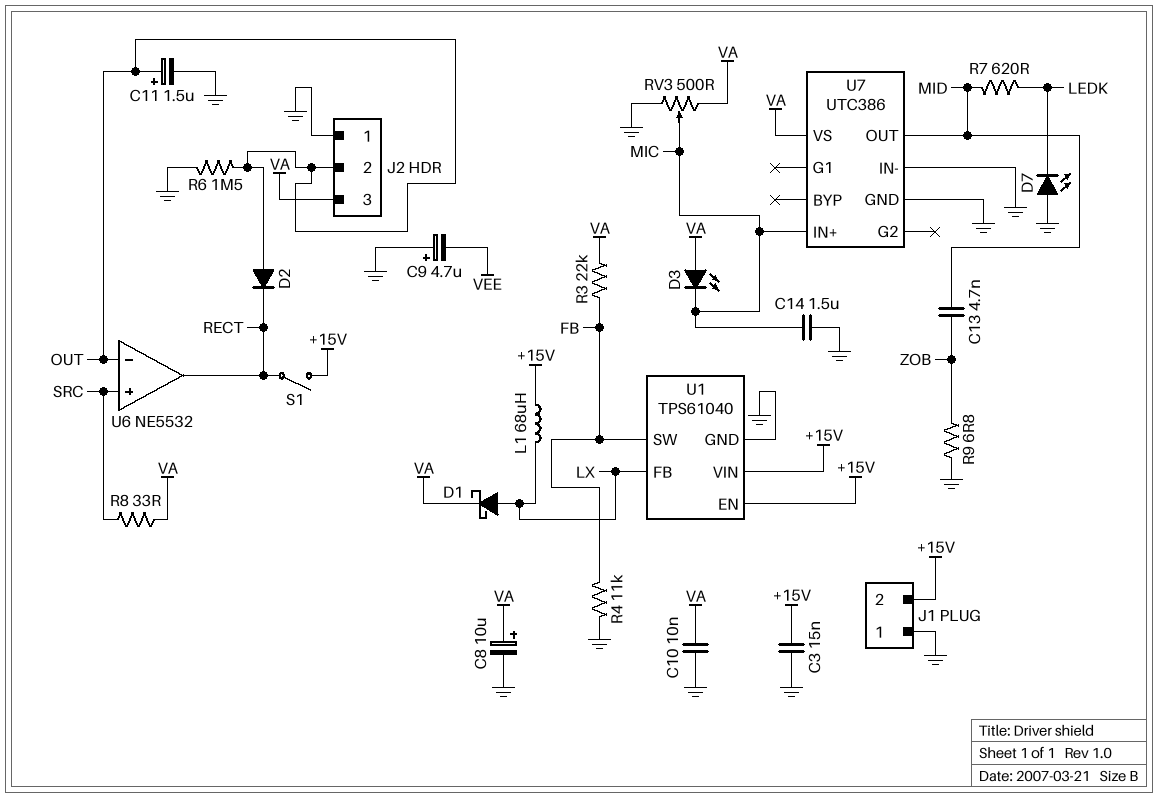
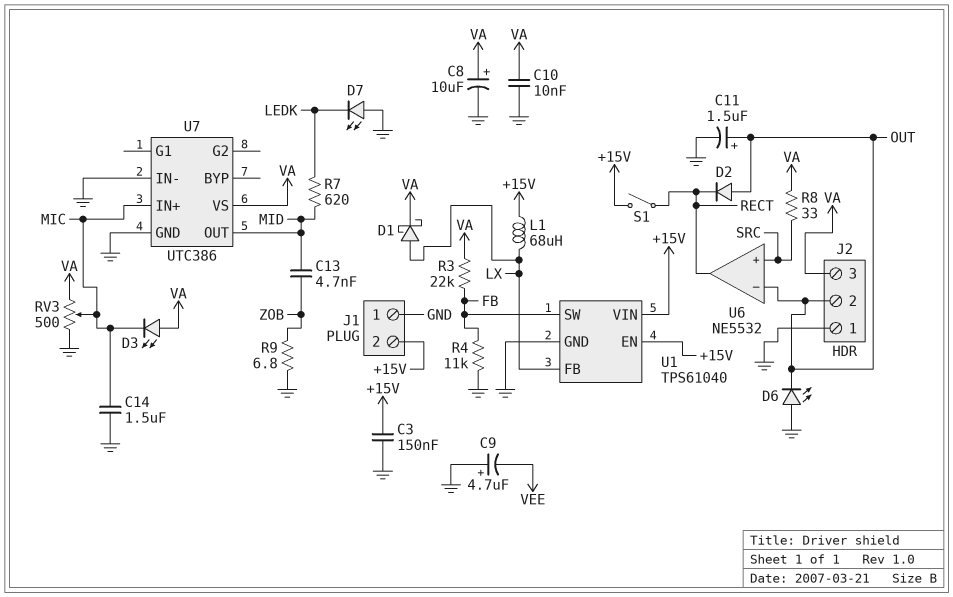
C3: 15nF (+15V, GND) -> 150nF (+15V, GND)
D6: none -> LED (A GND, K OUT)
R6: 1.5M (GND, OUT) -> none

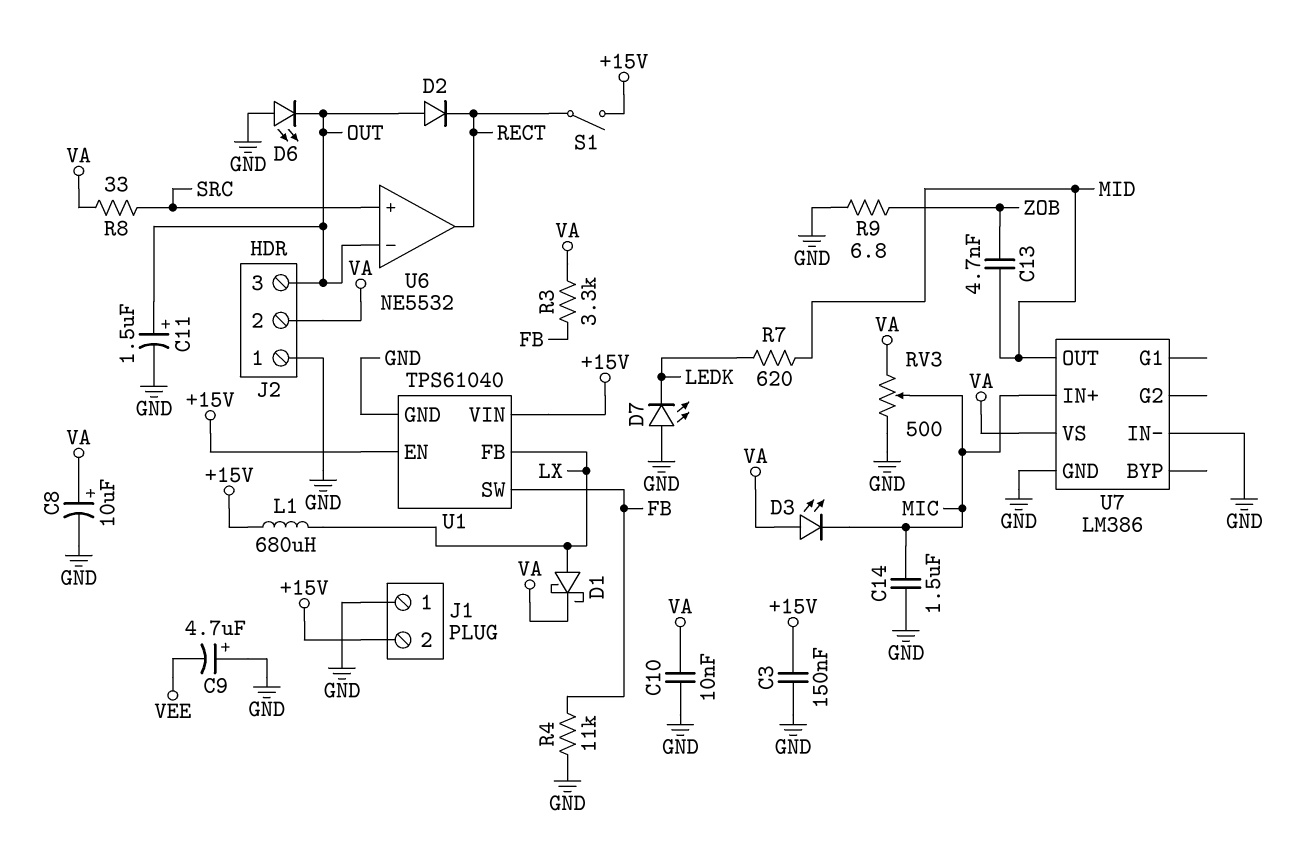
J2 pin 2: OUT -> VA
J2 pin 3: VA -> OUT
L1: 68uH (+15V, LX) -> 680uH (+15V, LX)
R3: 22k (FB, VA) -> 3.3k (FB, VA)
U7: UTC386 -> LM386

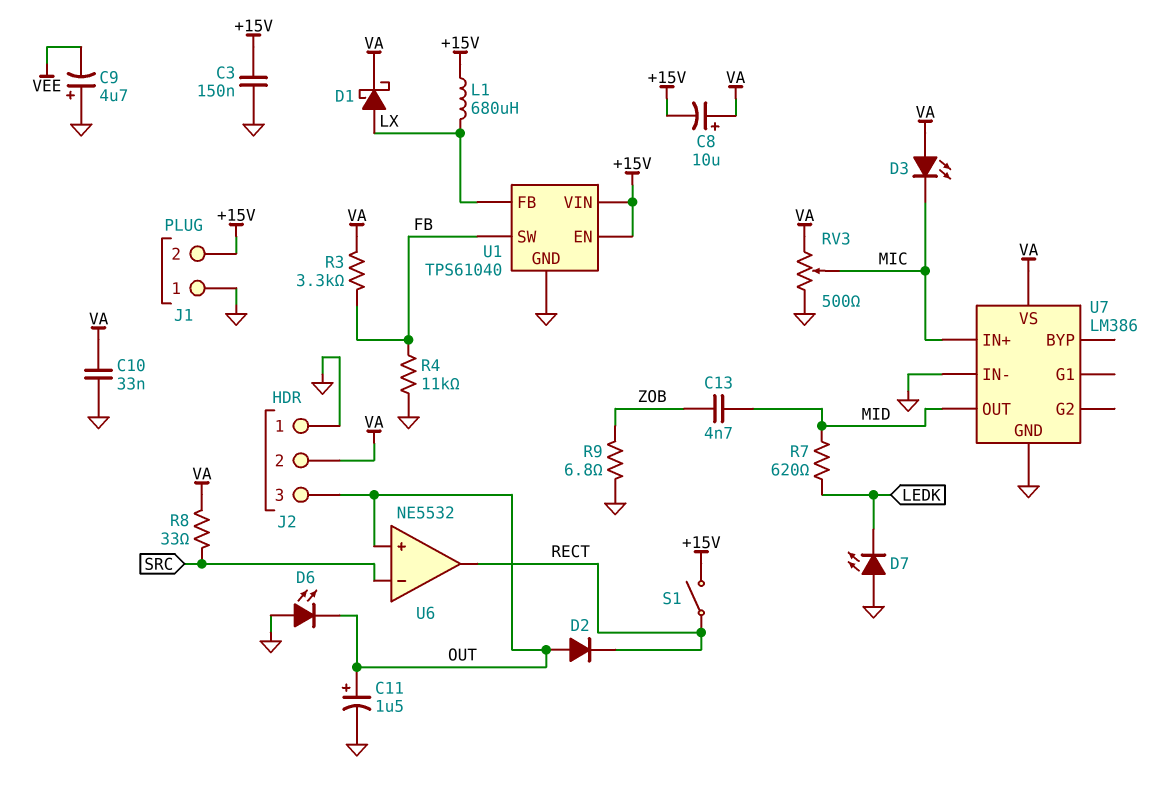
C8: 10uF (plus VA, minus GND) -> 10uF (plus VA, minus +15V)
C10: 10nF (GND, VA) -> 33nF (GND, VA)
C14: 1.5uF (GND, MIC) -> none
U6 pin in+: SRC -> OUT
U6 pin in-: OUT -> SRC

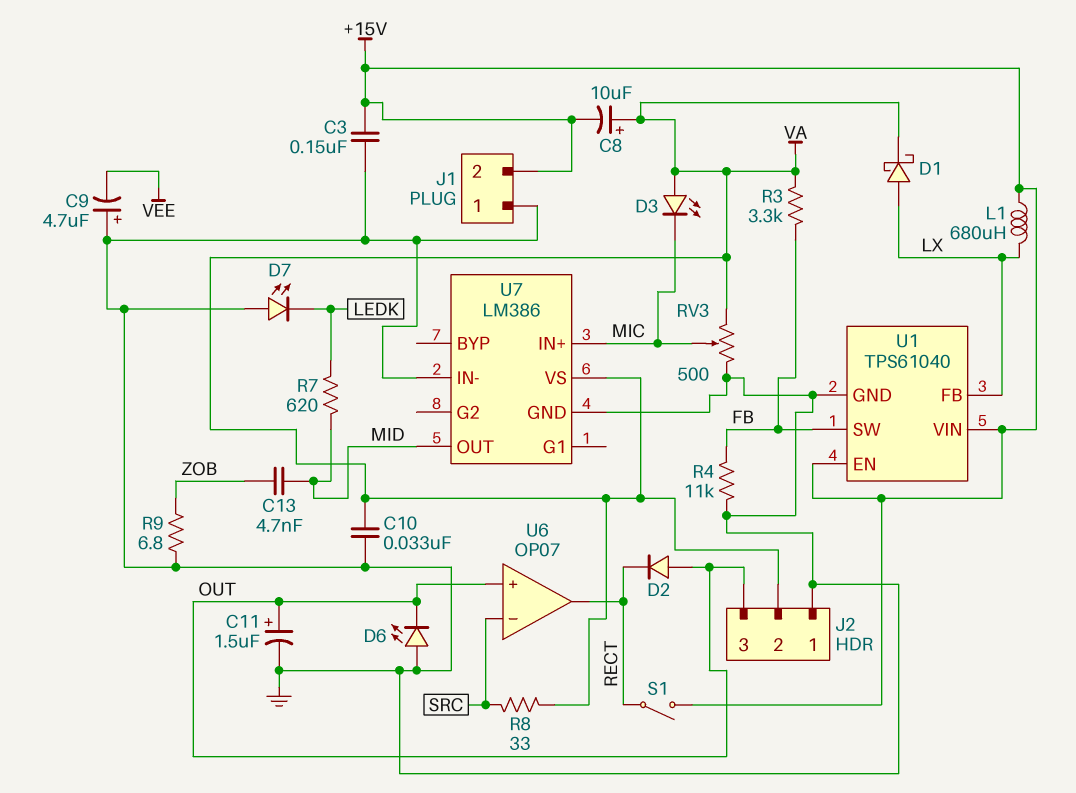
U6: NE5532 -> OP07

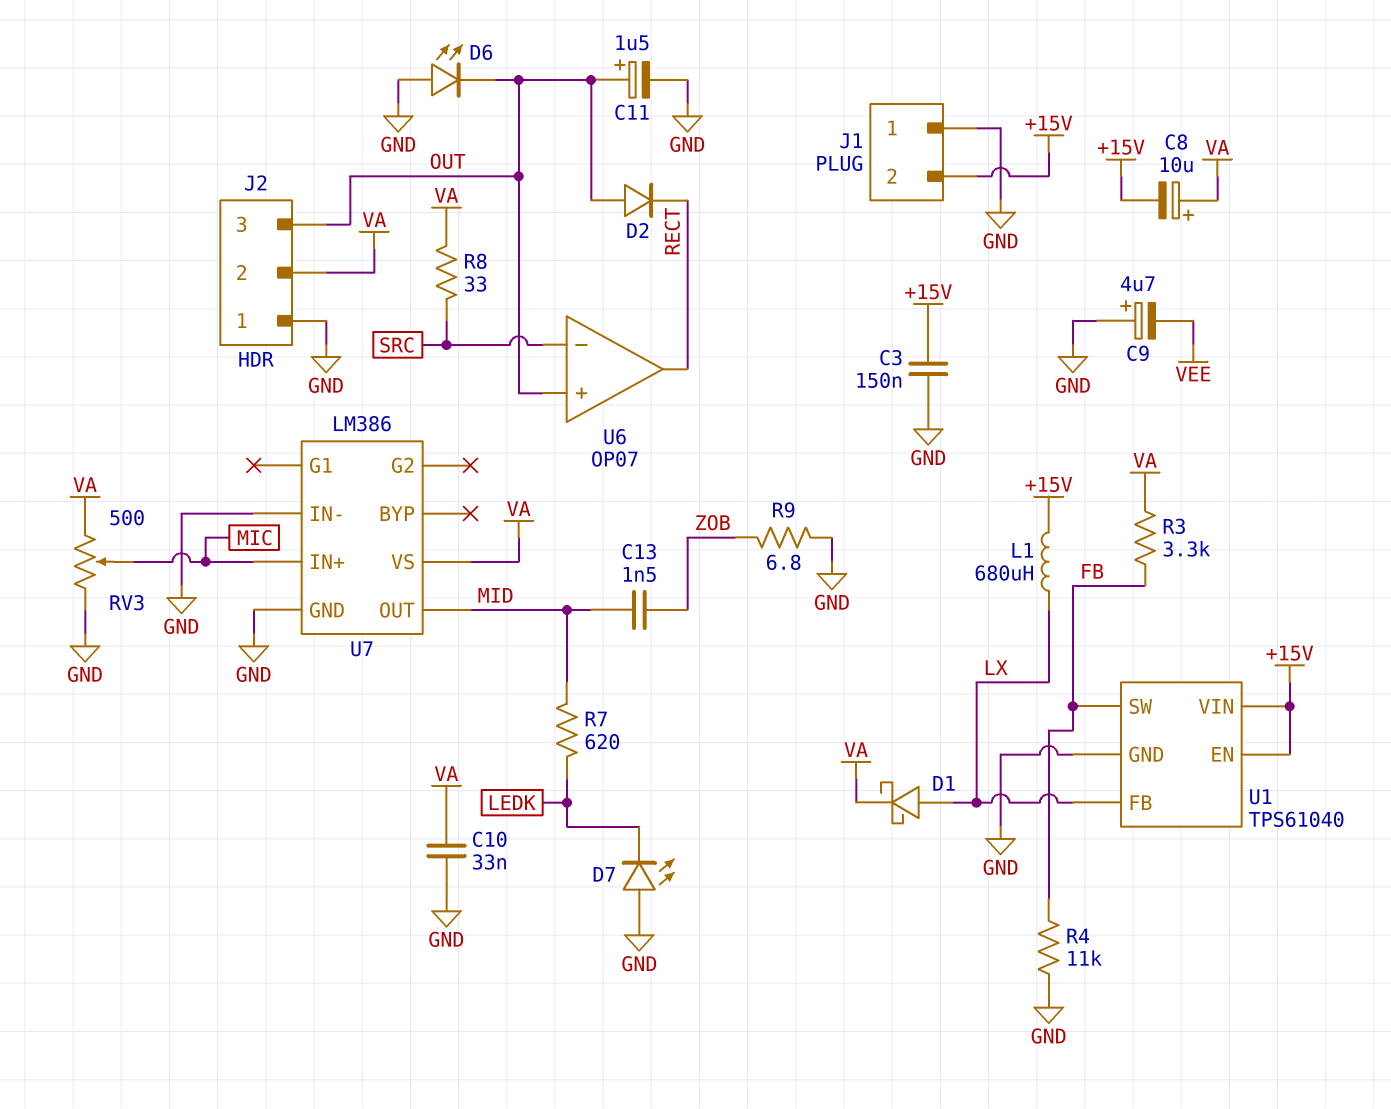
C13: 4.7nF (MID, ZOB) -> 1.5nF (MID, ZOB)
D3: LED (A VA, K MIC) -> none
S1: switch (+15V, RECT) -> none

